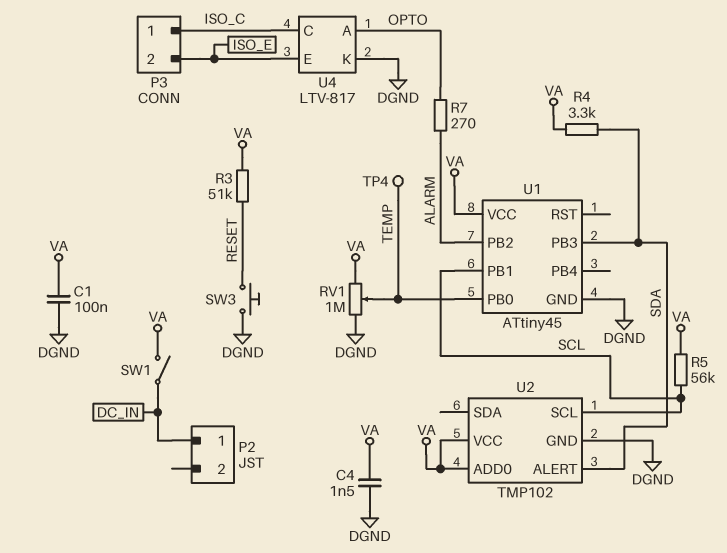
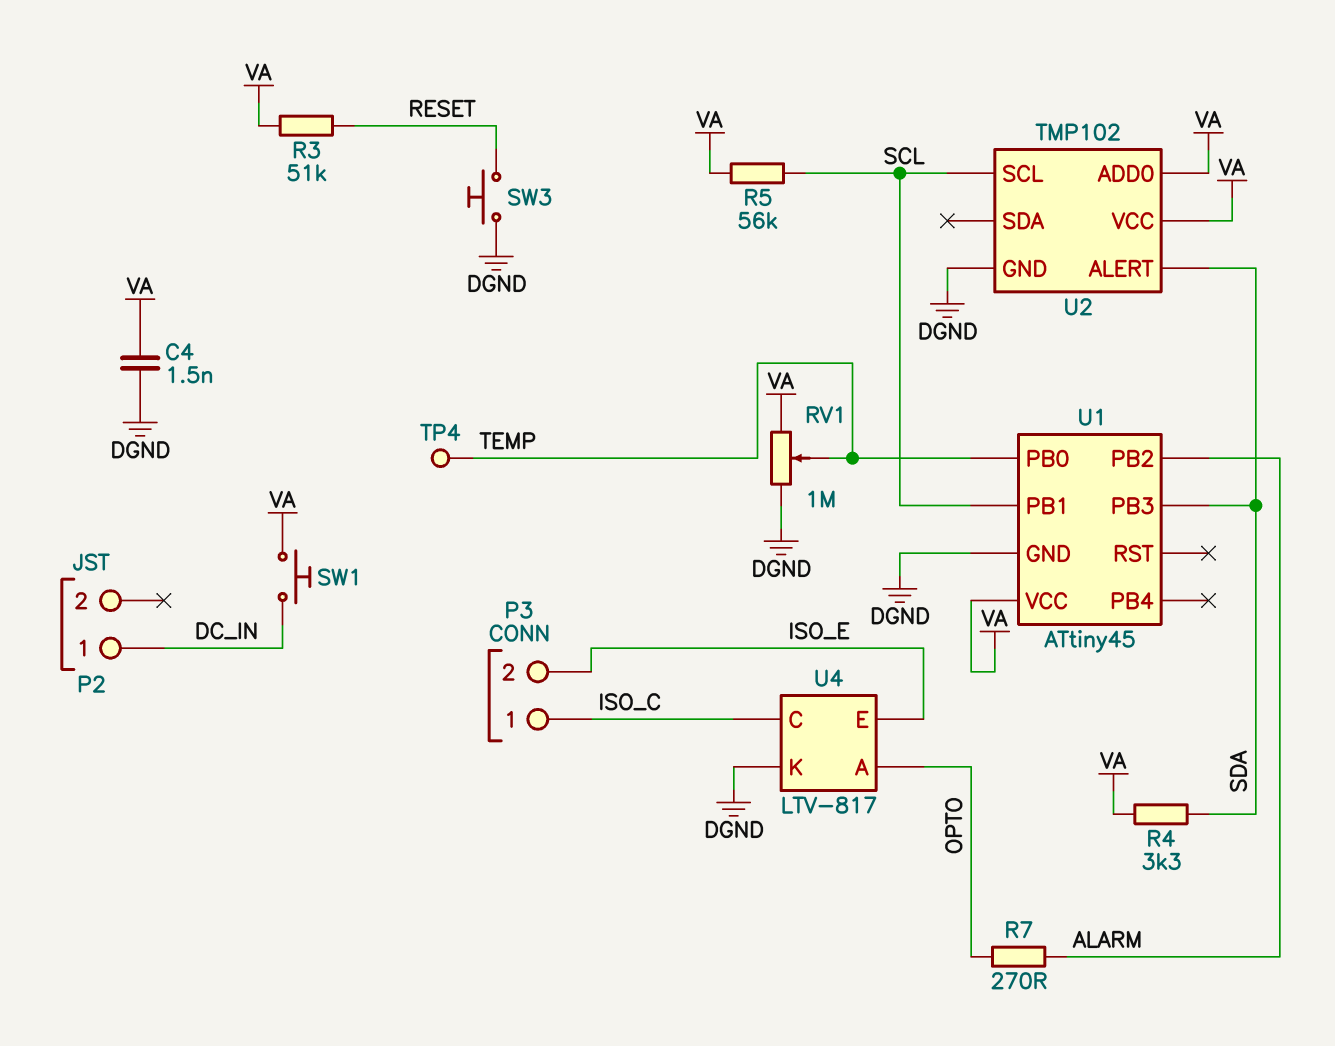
C1: 100nF (DGND, VA) -> none
SW1: switch (DC_IN, VA) -> button (DC_IN, VA)

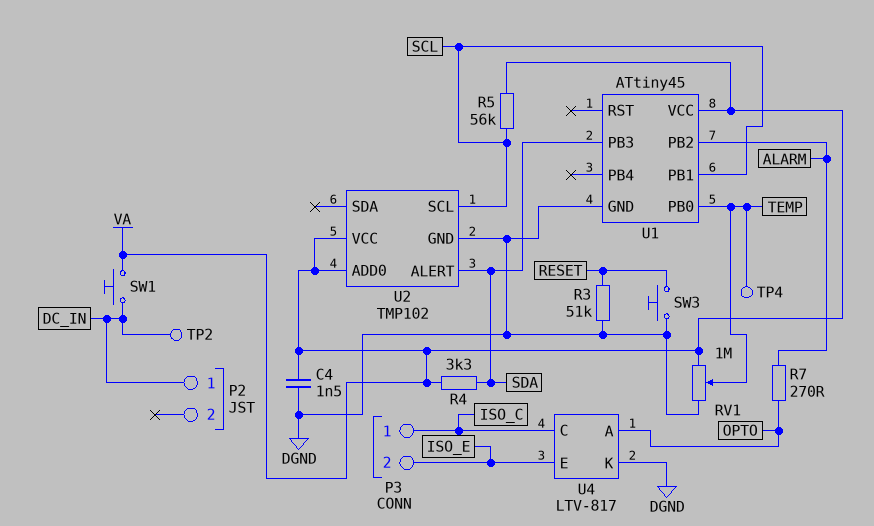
R3: 51k (RESET, VA) -> 51k (DGND, RESET)
TP2: none -> test point (DC_IN)

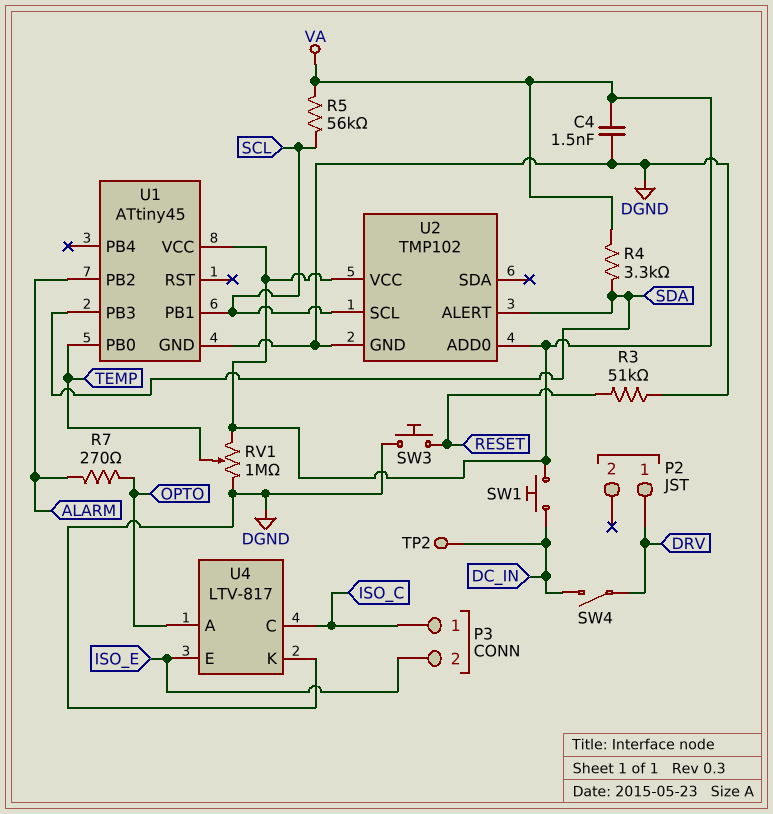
P2 pin 1: DC_IN -> DRV
SW4: none -> switch (DC_IN, DRV)
TP4: test point (TEMP) -> none

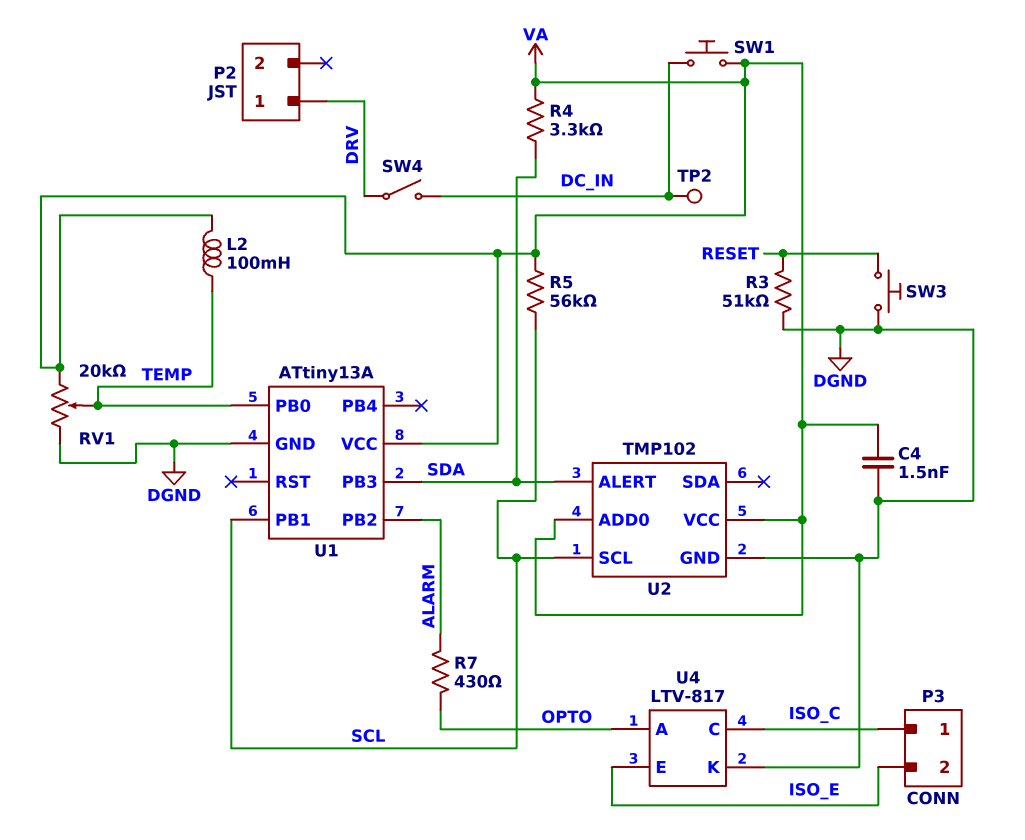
L2: none -> 100mH (TEMP, VA)
R7: 270 (ALARM, OPTO) -> 430 (ALARM, OPTO)
RV1: 1M (DGND, VA, wiper TEMP) -> 20k (DGND, VA, wiper TEMP)
U1: ATtiny45 -> ATtiny13A

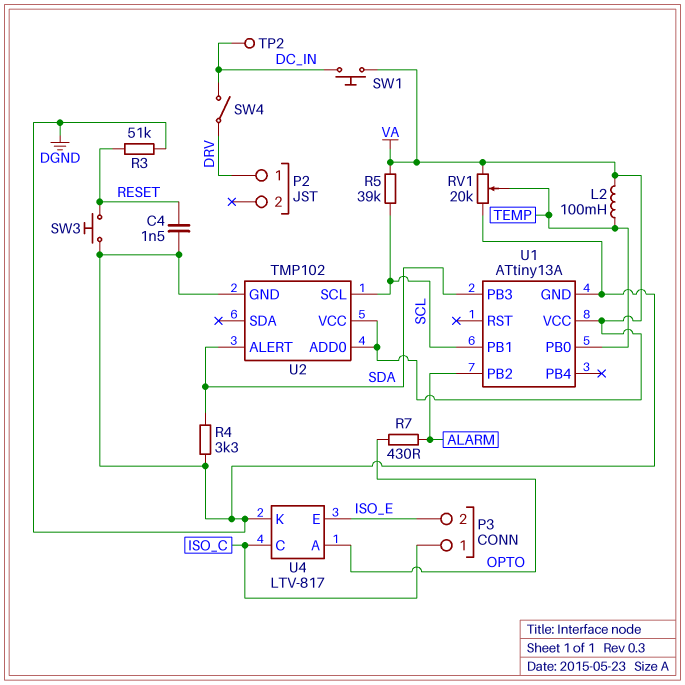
C4: 1.5nF (DGND, VA) -> 1.5nF (DGND, RESET)
R4: 3.3k (SDA, VA) -> 3.3k (DGND, SDA)
R5: 56k (SCL, VA) -> 39k (SCL, VA)

